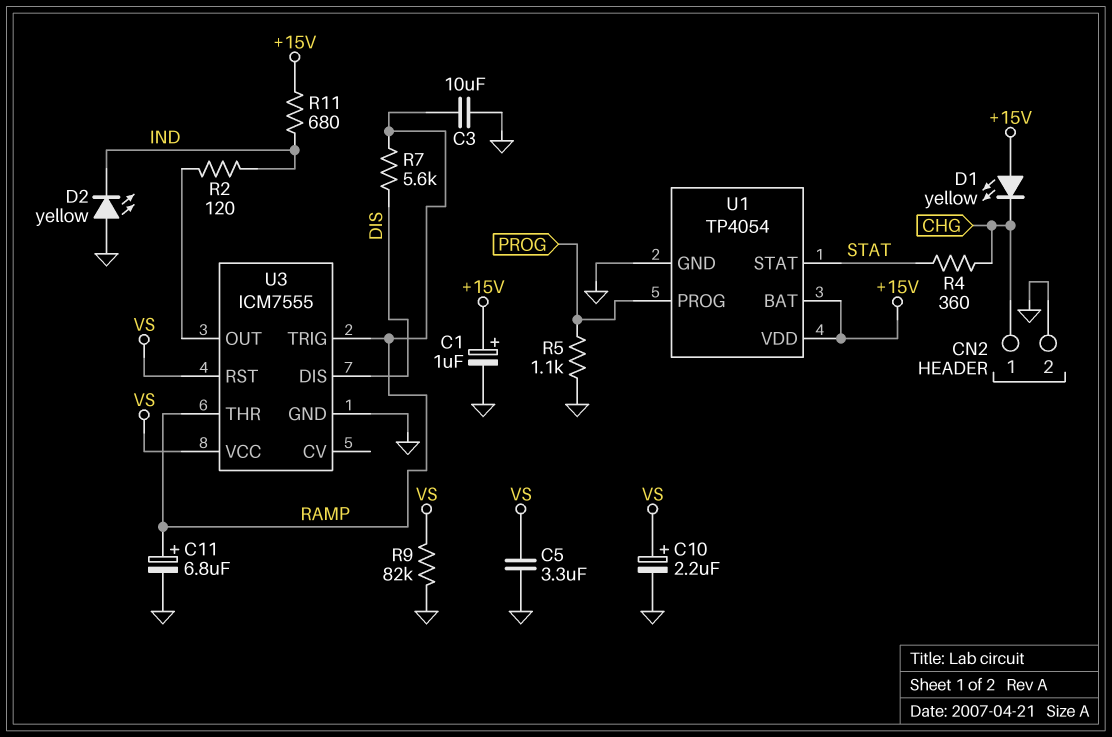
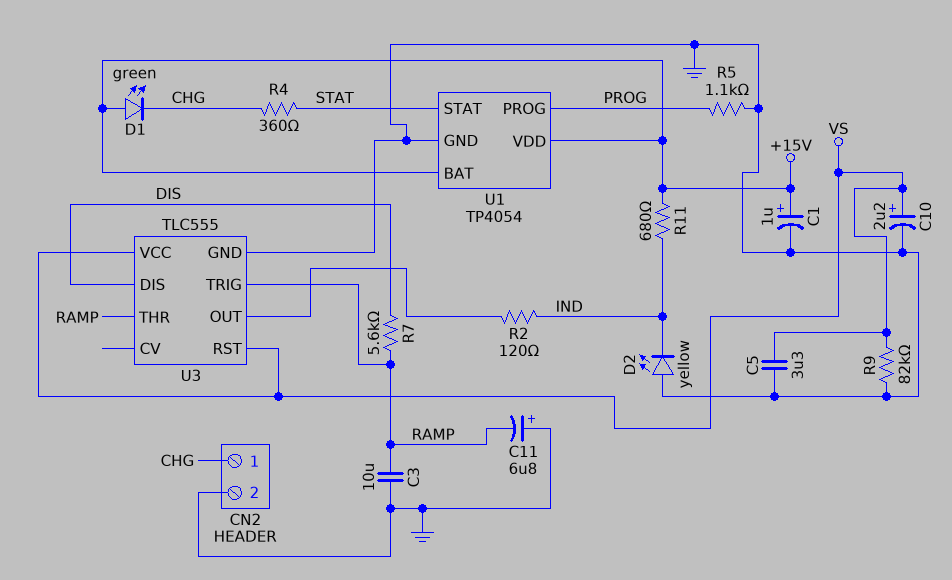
C11: 6.8uF (plus RAMP, minus GND) -> 6.8uF (plus GND, minus RAMP)
D1: LED yellow (A +15V, K CHG) -> LED green (A +15V, K CHG)
U3: ICM7555 -> TLC555

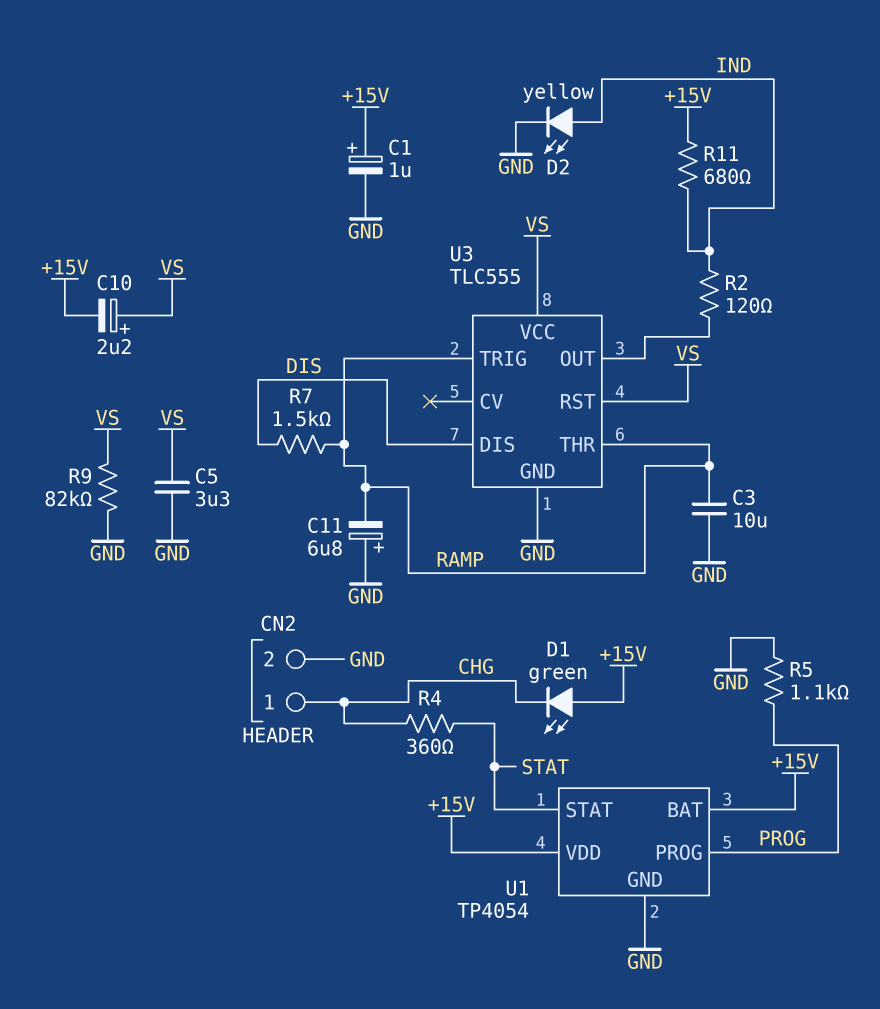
C10: 2.2uF (plus VS, minus GND) -> 2.2uF (plus VS, minus +15V)
D2: LED yellow (A GND, K IND) -> LED yellow (A IND, K GND)
R7: 5.6k (DIS, RAMP) -> 1.5k (DIS, RAMP)

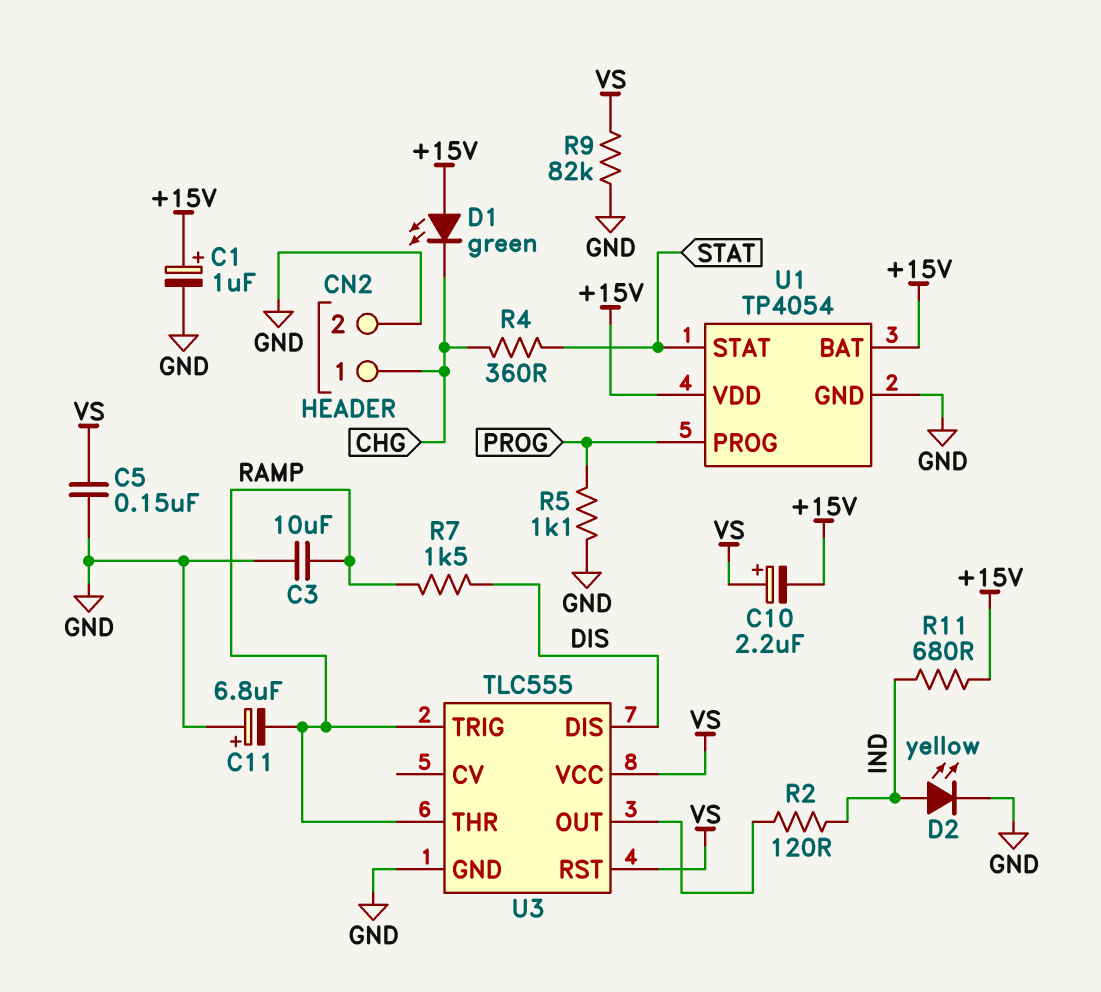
C5: 3.3uF (GND, VS) -> 150nF (GND, VS)

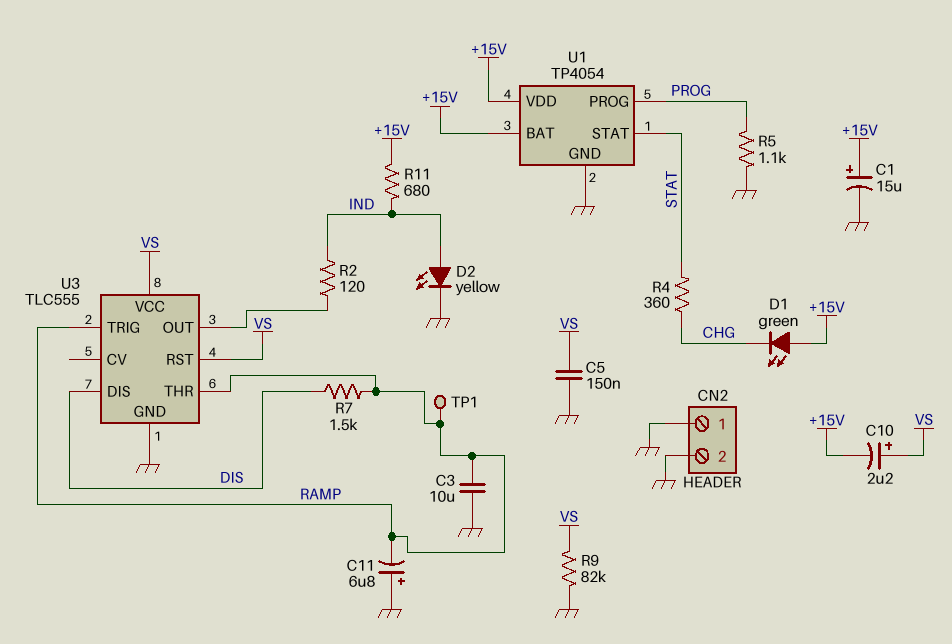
C1: 1uF (plus +15V, minus GND) -> 15uF (plus +15V, minus GND)
CN2 pin 1: CHG -> GND
TP1: none -> test point (RAMP)

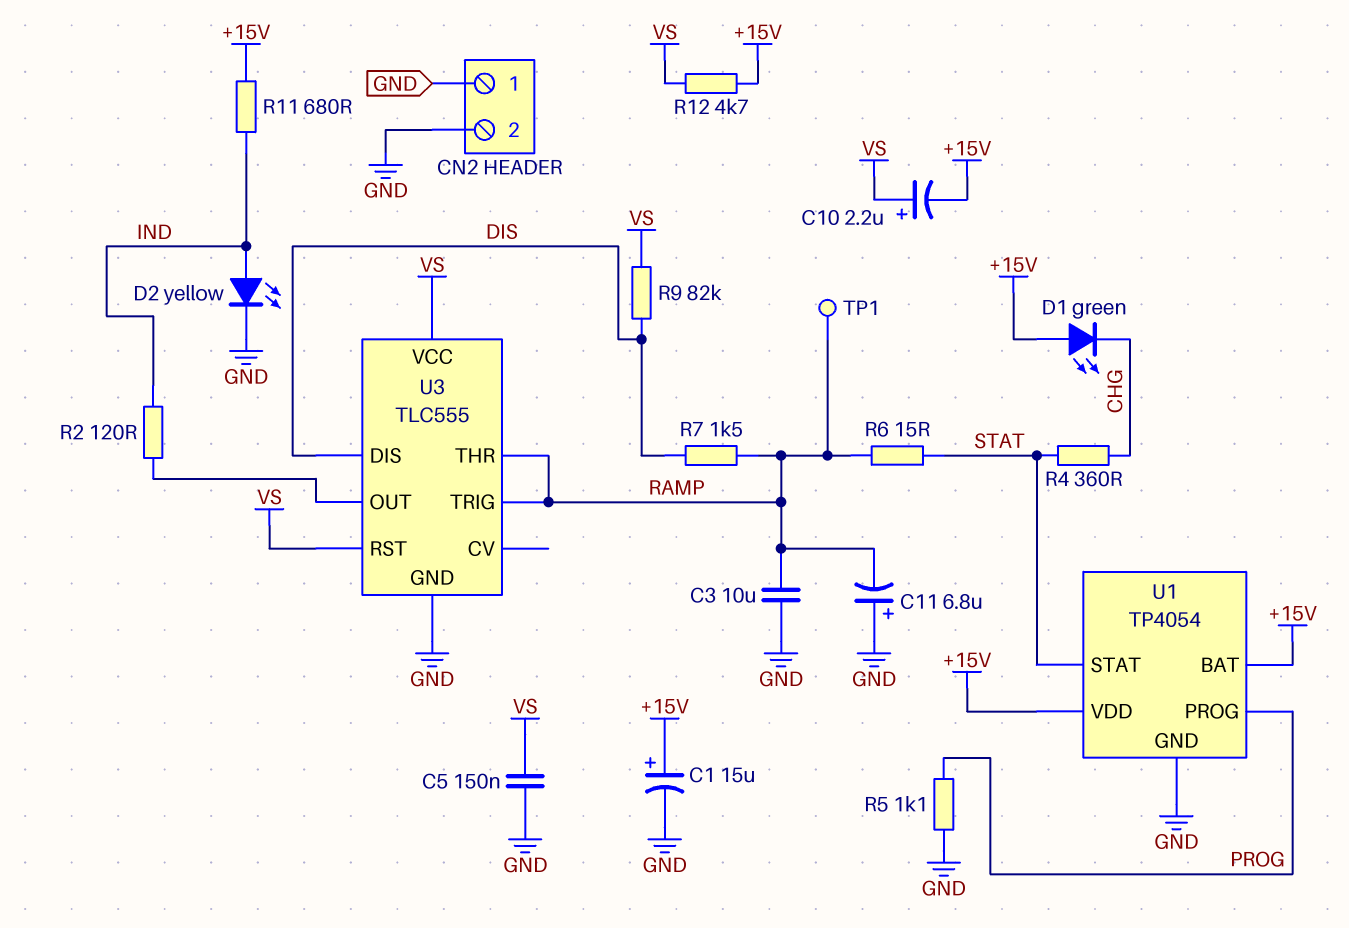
R6: none -> 15 (RAMP, STAT)
R9: 82k (GND, VS) -> 82k (DIS, VS)
R12: none -> 4.7k (+15V, VS)

